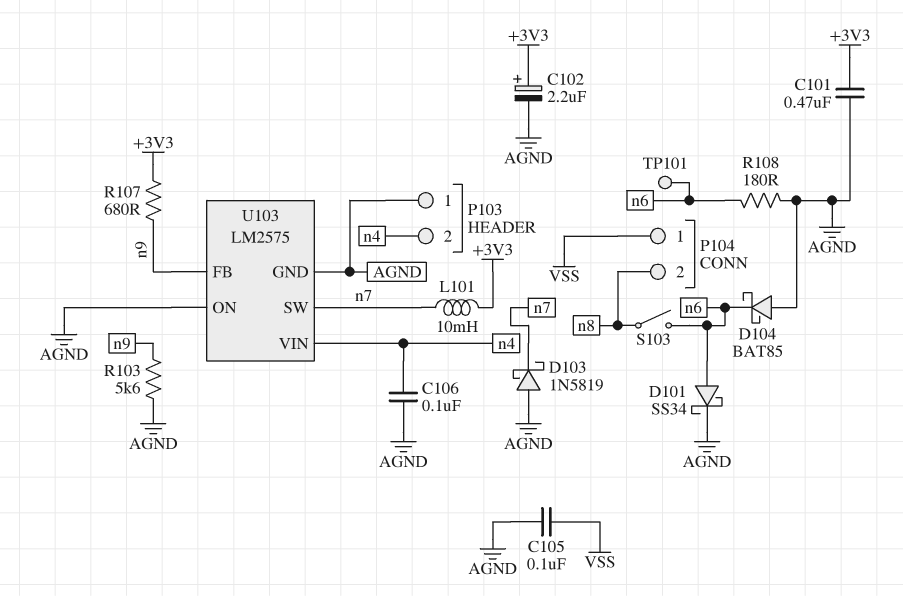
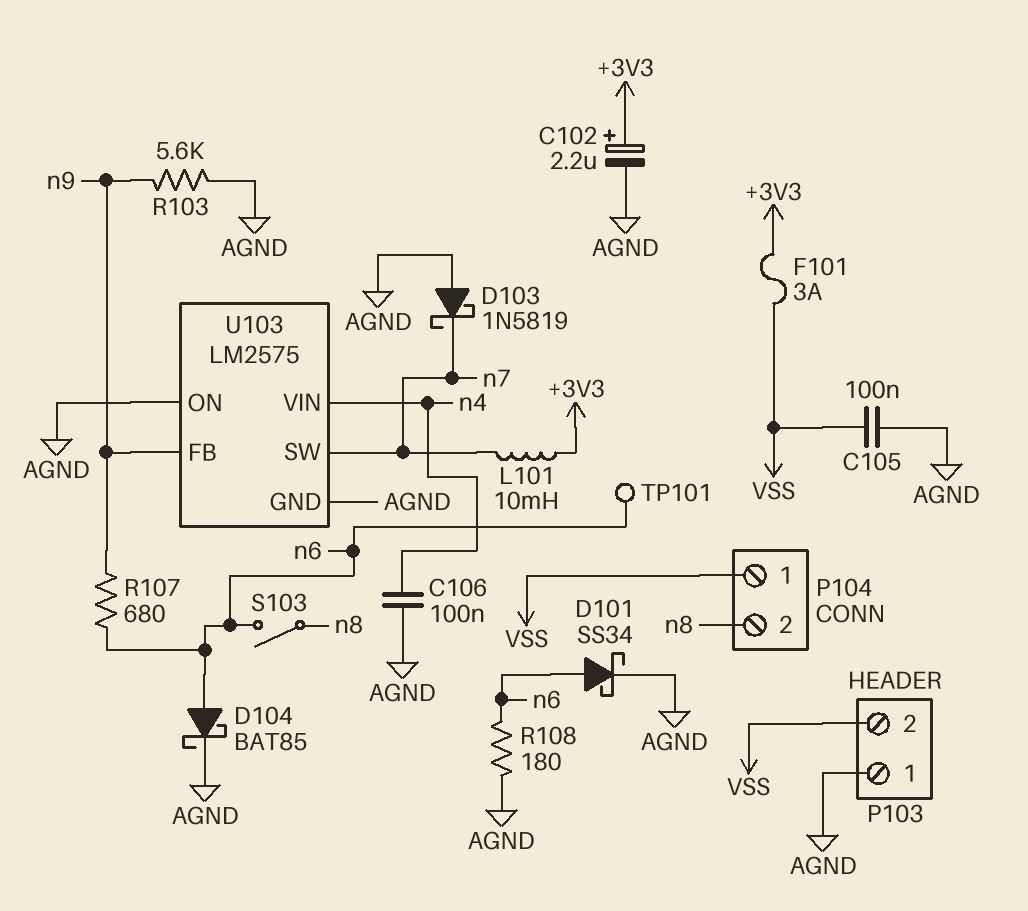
C101: 470nF (+3V3, AGND) -> none
D104: schottky BAT85 (A AGND, K n6) -> schottky BAT85 (A n6, K AGND)
F101: none -> 3A (+3V3, VSS)
P103 pin 2: n4 -> VSS
R107: 680 (+3V3, n9) -> 680 (n6, n9)

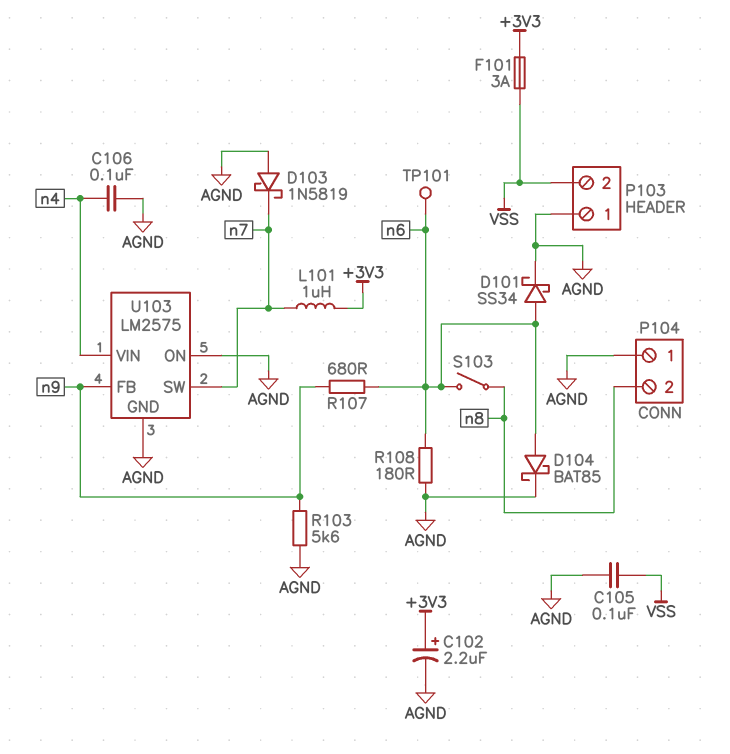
L101: 10mH (+3V3, n7) -> 1uH (+3V3, n7)
P104 pin 1: VSS -> AGND

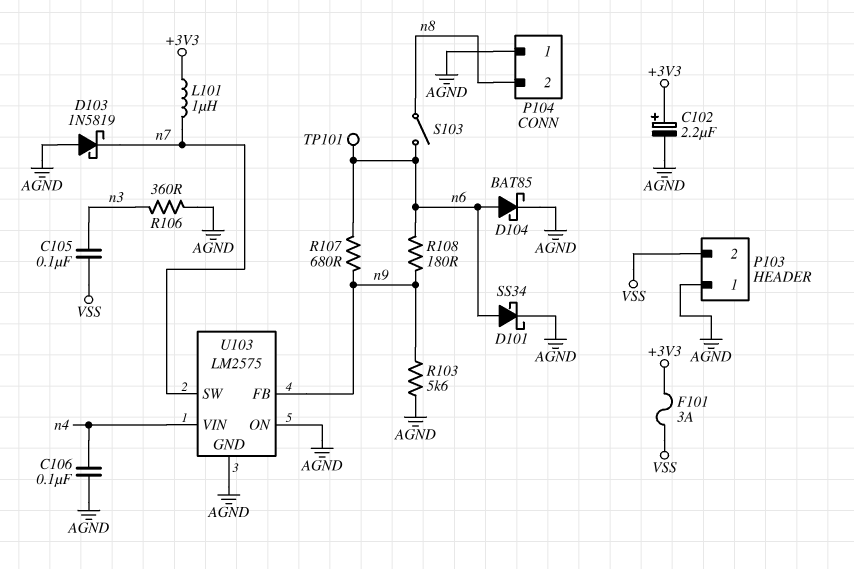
C105: 100nF (AGND, VSS) -> 100nF (VSS, n3)
R106: none -> 360 (AGND, n3)
R108: 180 (AGND, n6) -> 180 (n6, n9)

